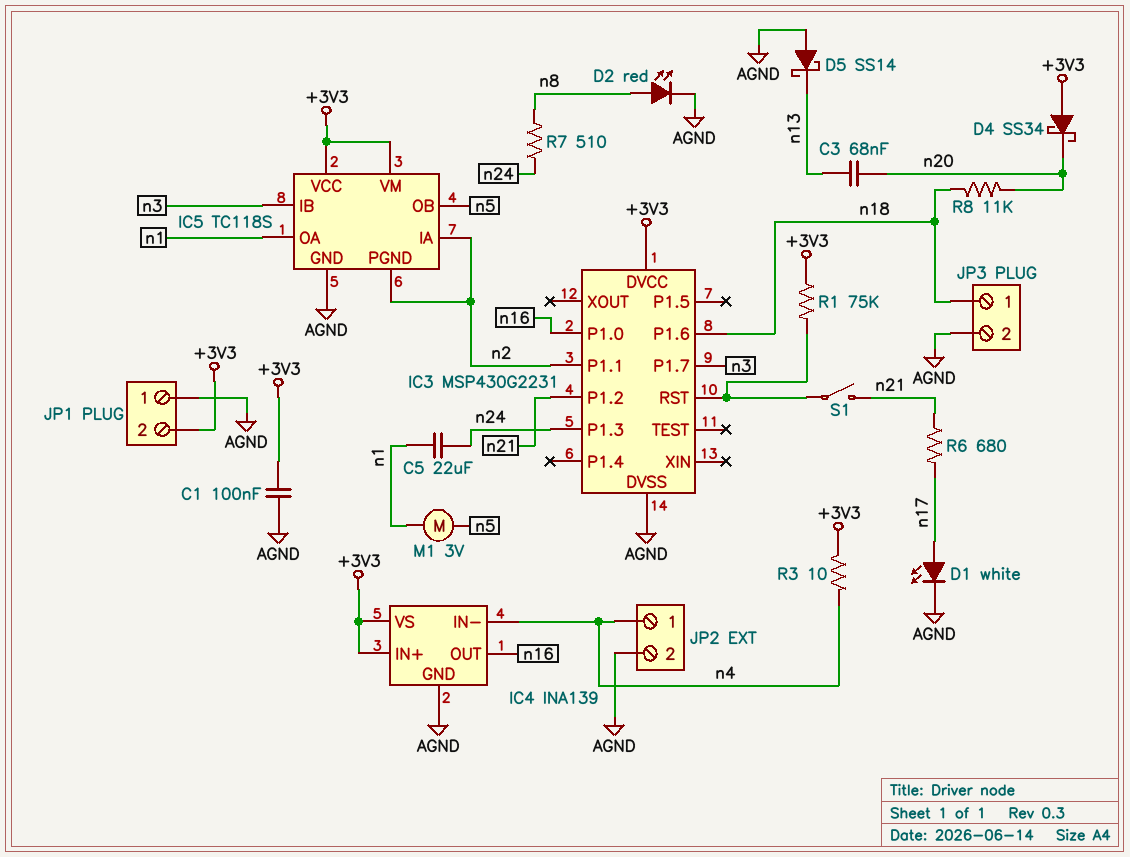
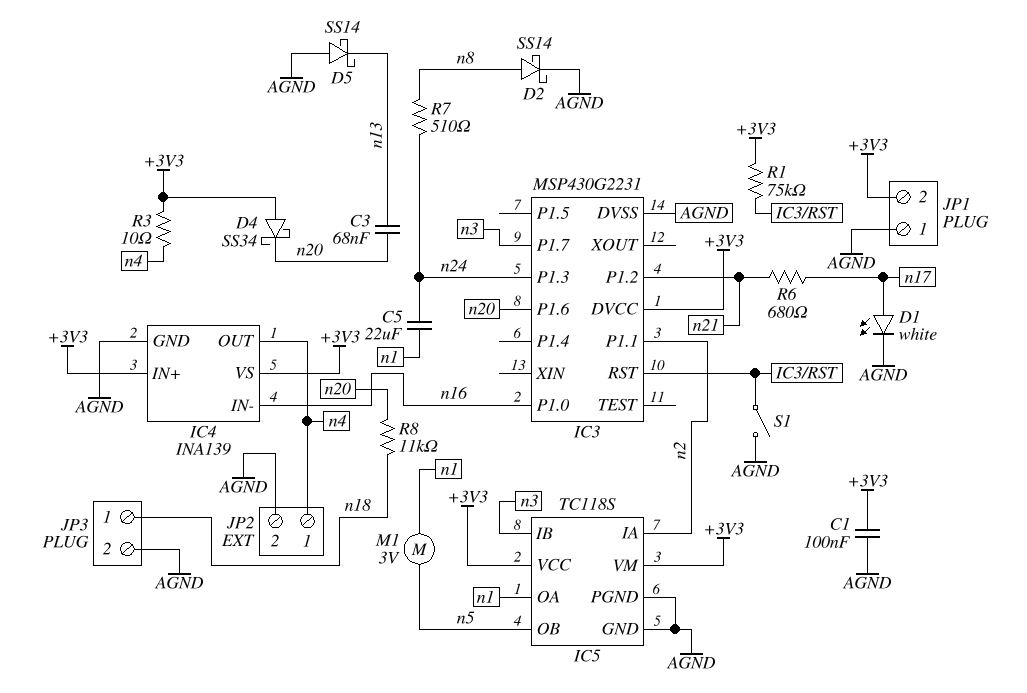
D2: LED red (A n8, K AGND) -> schottky SS14 (A n8, K AGND)
IC3 pin P1.6: n18 -> n20
IC4 pin IN-: n4 -> n16
IC4 pin OUT: n16 -> n4
IC5 pin PGND: n2 -> AGND
S1: switch (IC3/RST, n21) -> switch (AGND, IC3/RST)

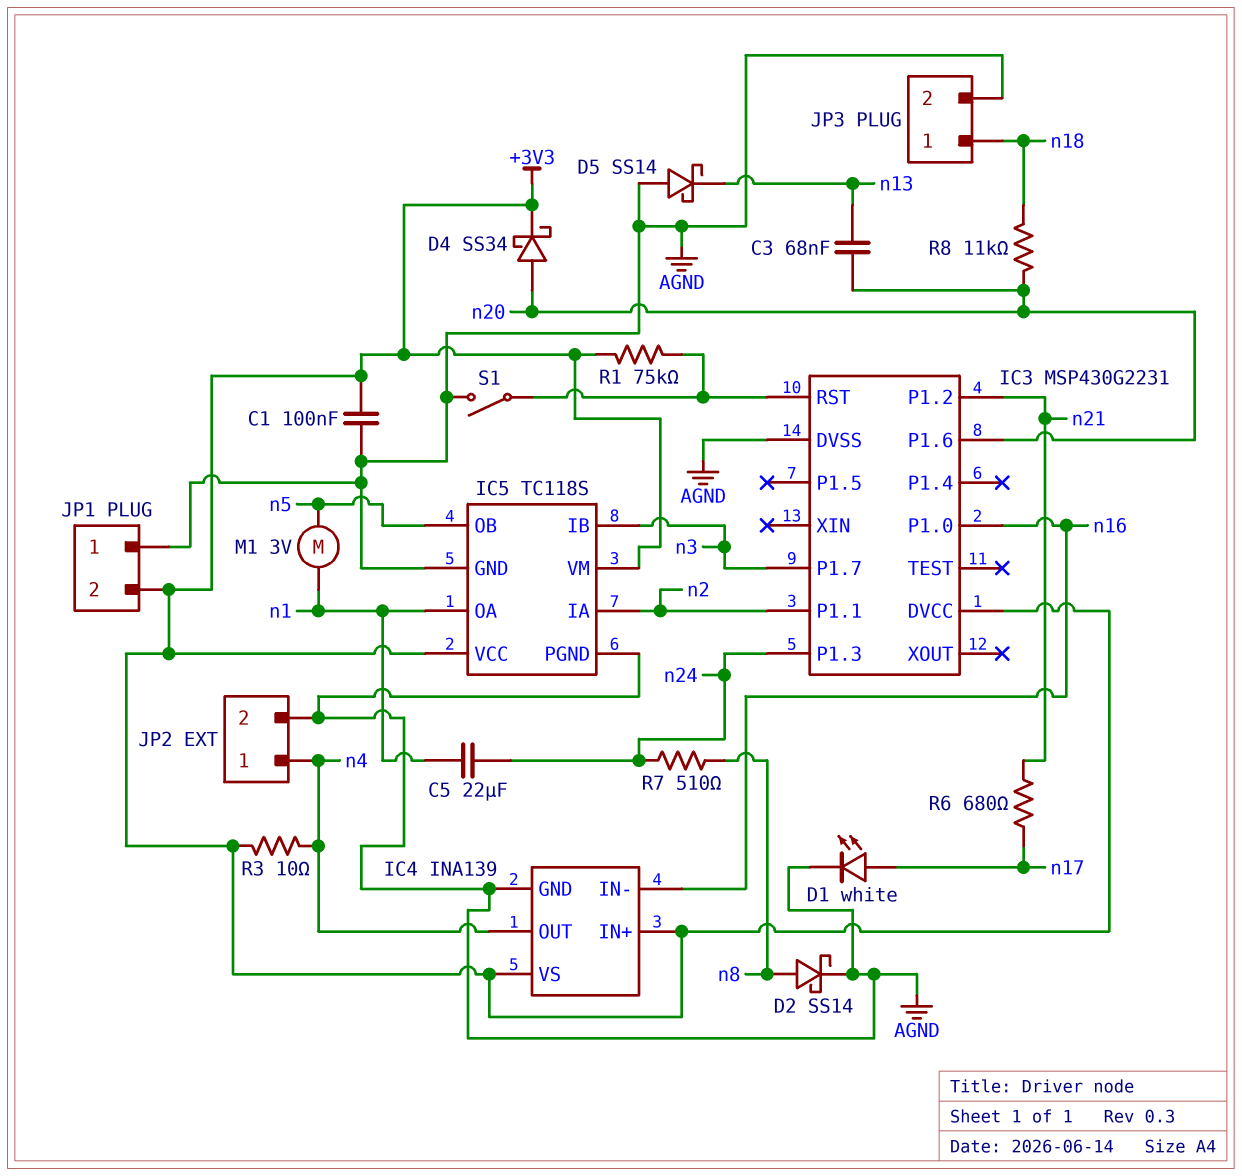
D4: schottky SS34 (A +3V3, K n20) -> schottky SS34 (A n20, K +3V3)

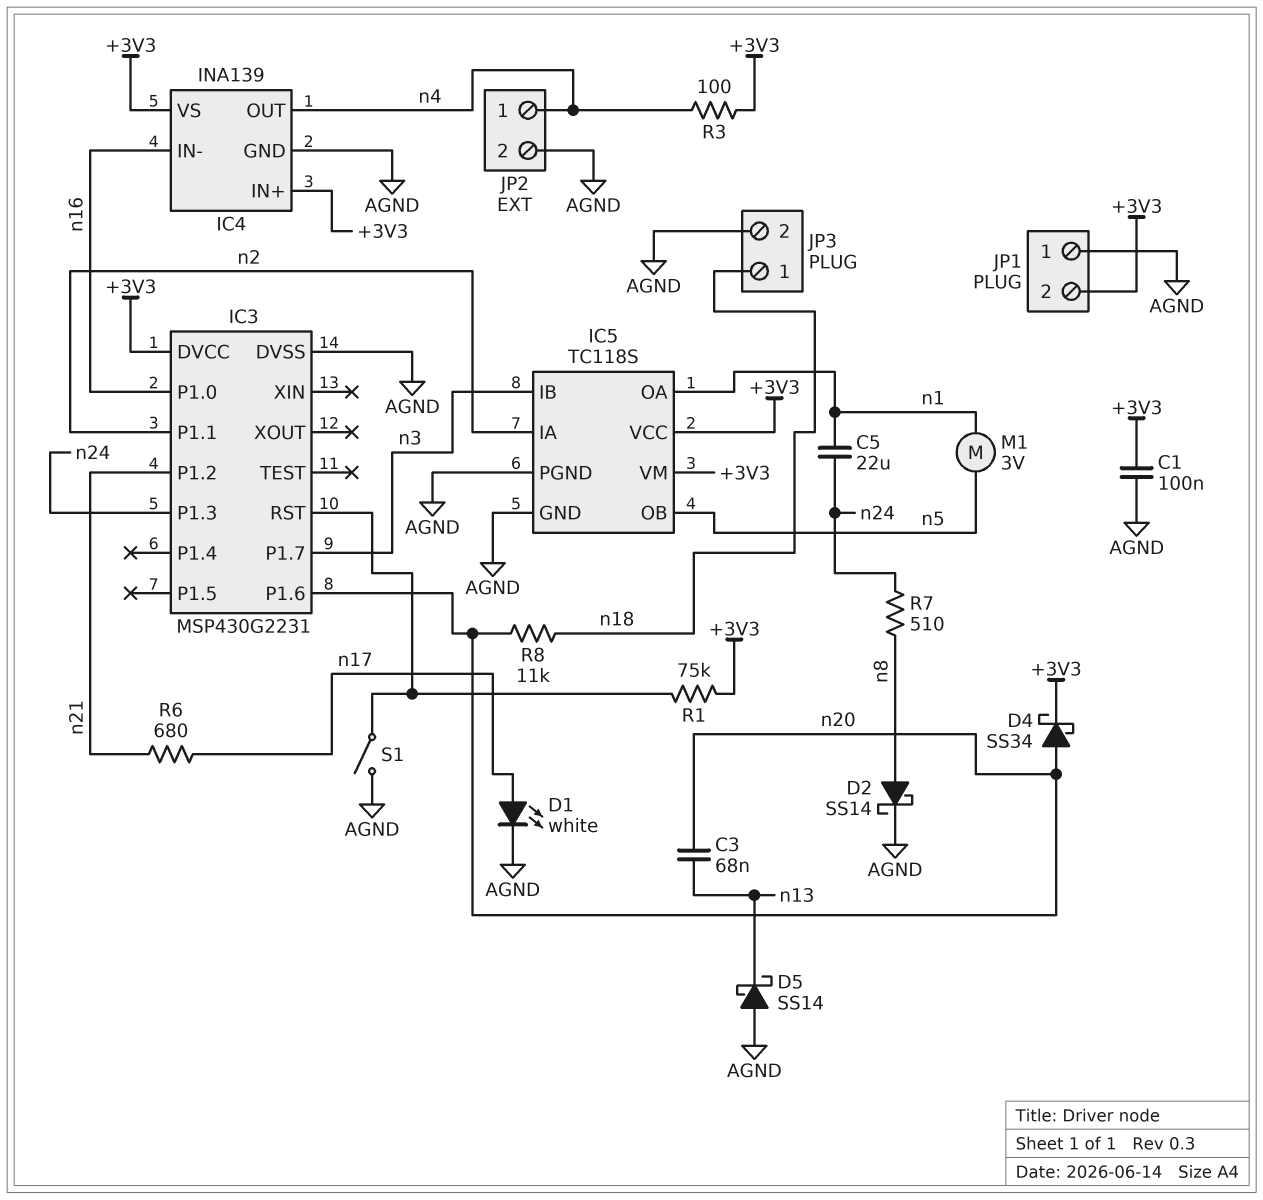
R3: 10 (+3V3, n4) -> 100 (+3V3, n4)

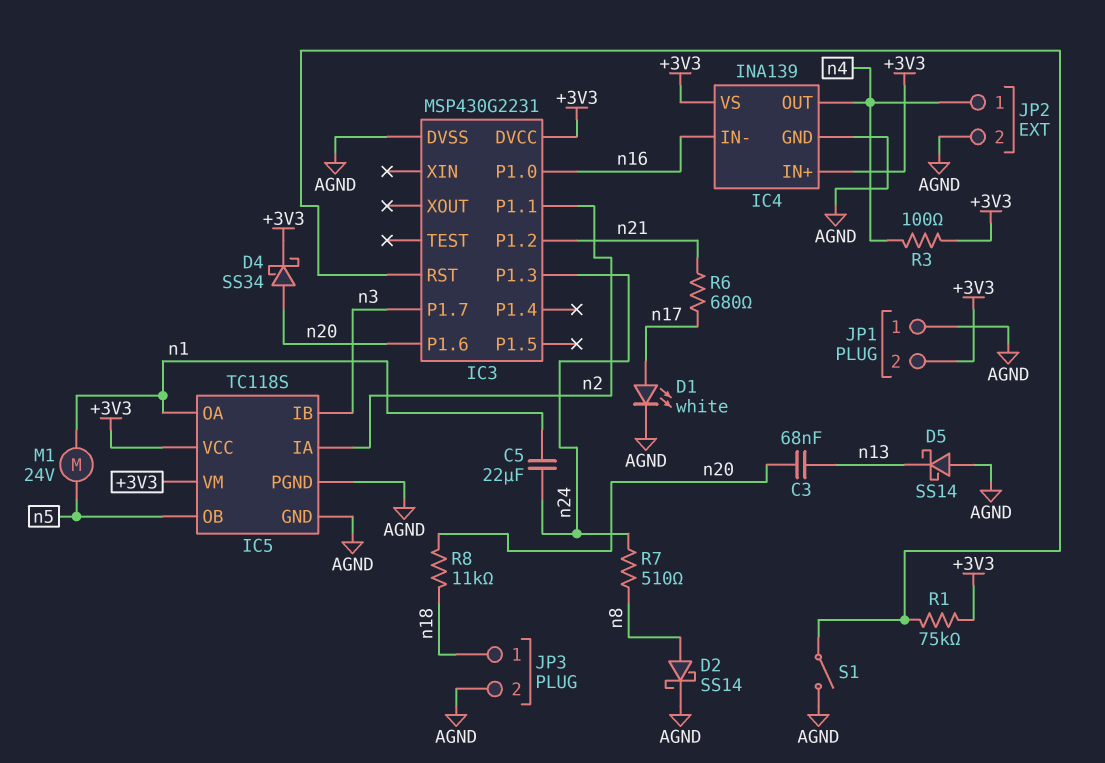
C1: 100nF (+3V3, AGND) -> none
M1: motor 3V (n1, n5) -> motor 24V (n1, n5)

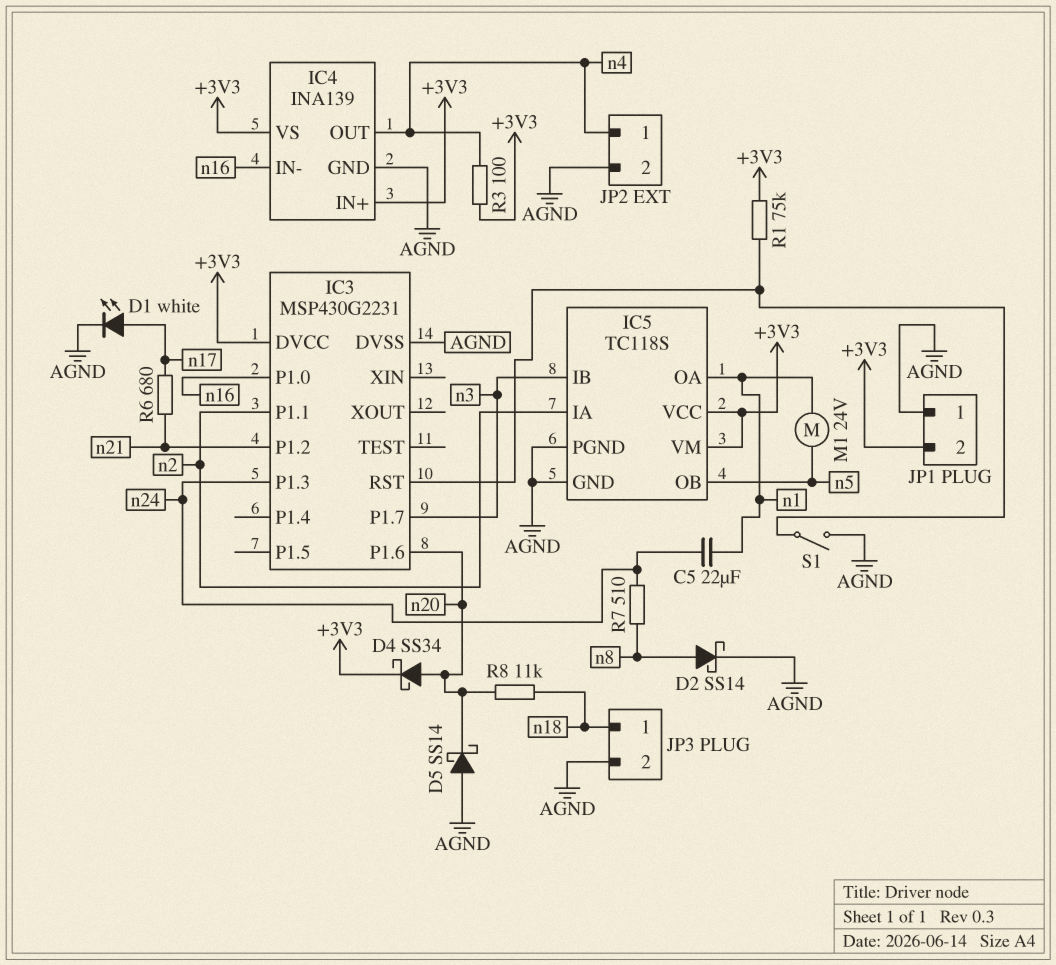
C3: 68nF (n13, n20) -> none
D5: schottky SS14 (A AGND, K n13) -> schottky SS14 (A AGND, K n20)

